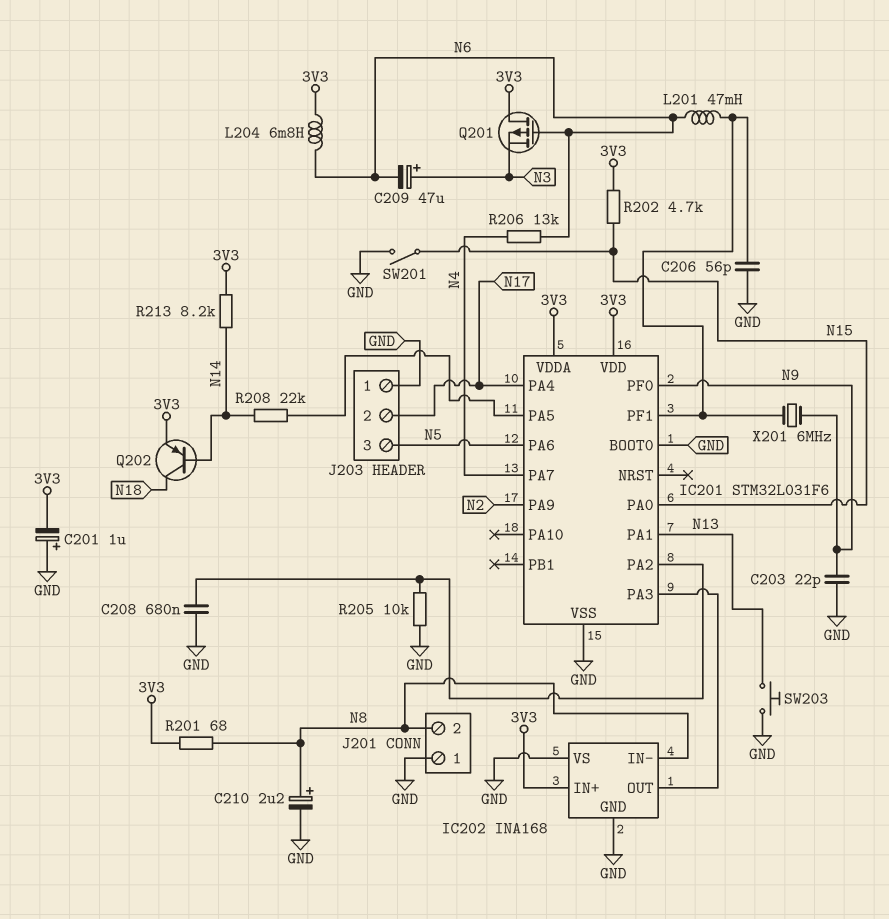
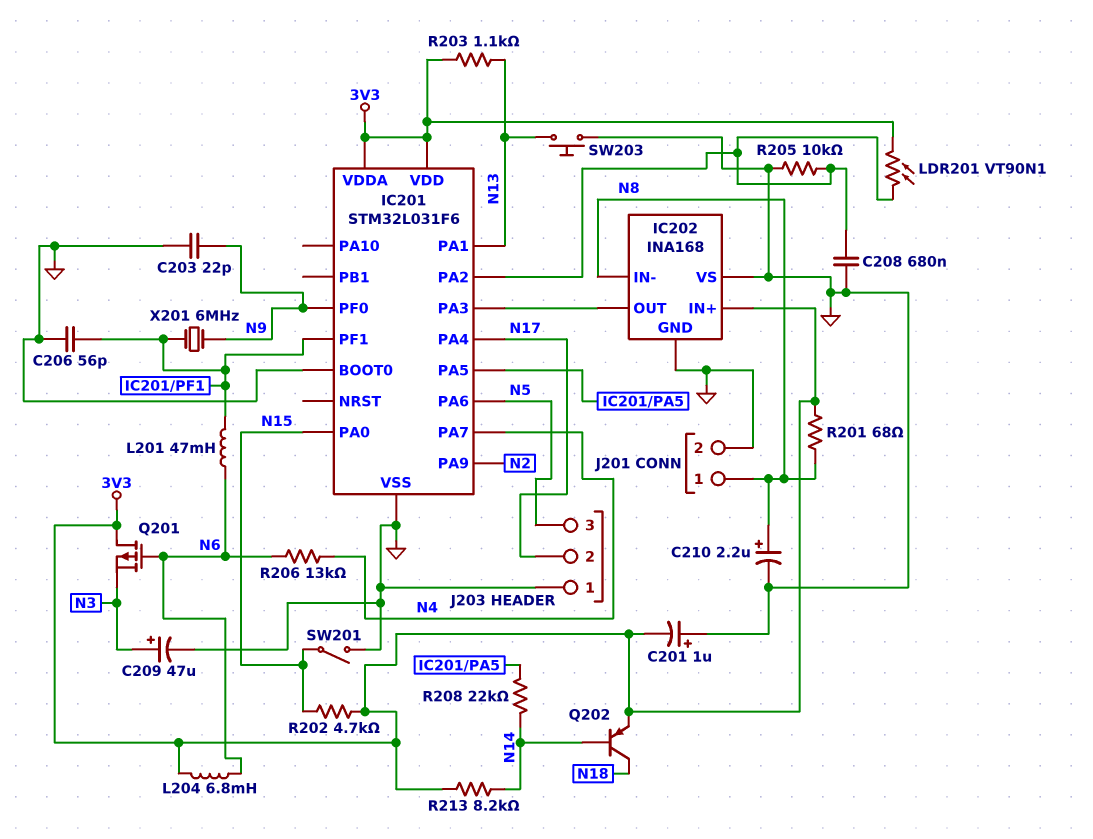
C209: 47uF (plus N3, minus N6) -> 47uF (plus N3, minus GND)
J201 pin 1: GND -> N8
J201 pin 2: N8 -> GND
LDR201: none -> VT90N1 (3V3, IC201/PA2)
R203: none -> 1.1k (3V3, N13)

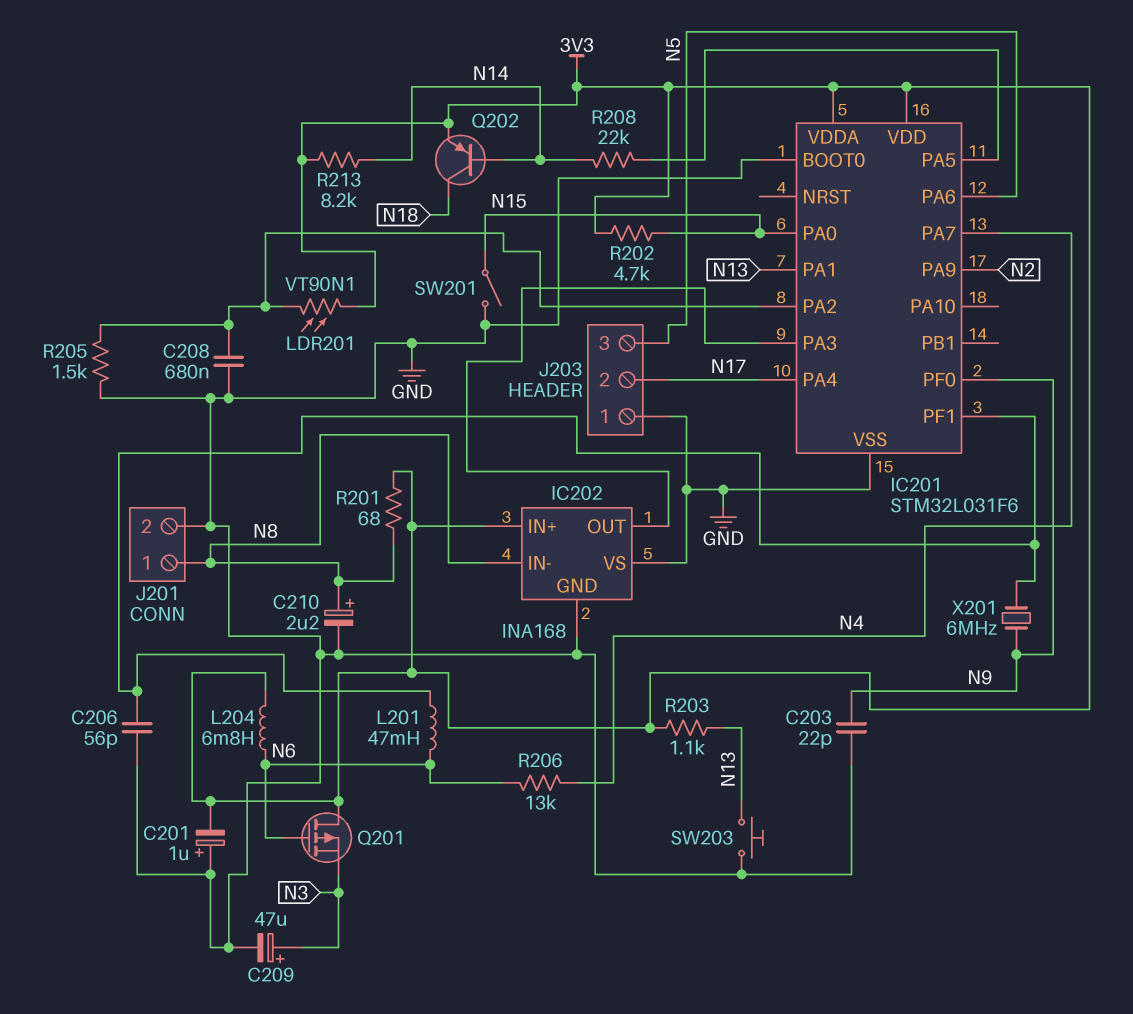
R205: 10k (GND, IC201/PA2) -> 1.5k (GND, IC201/PA2)

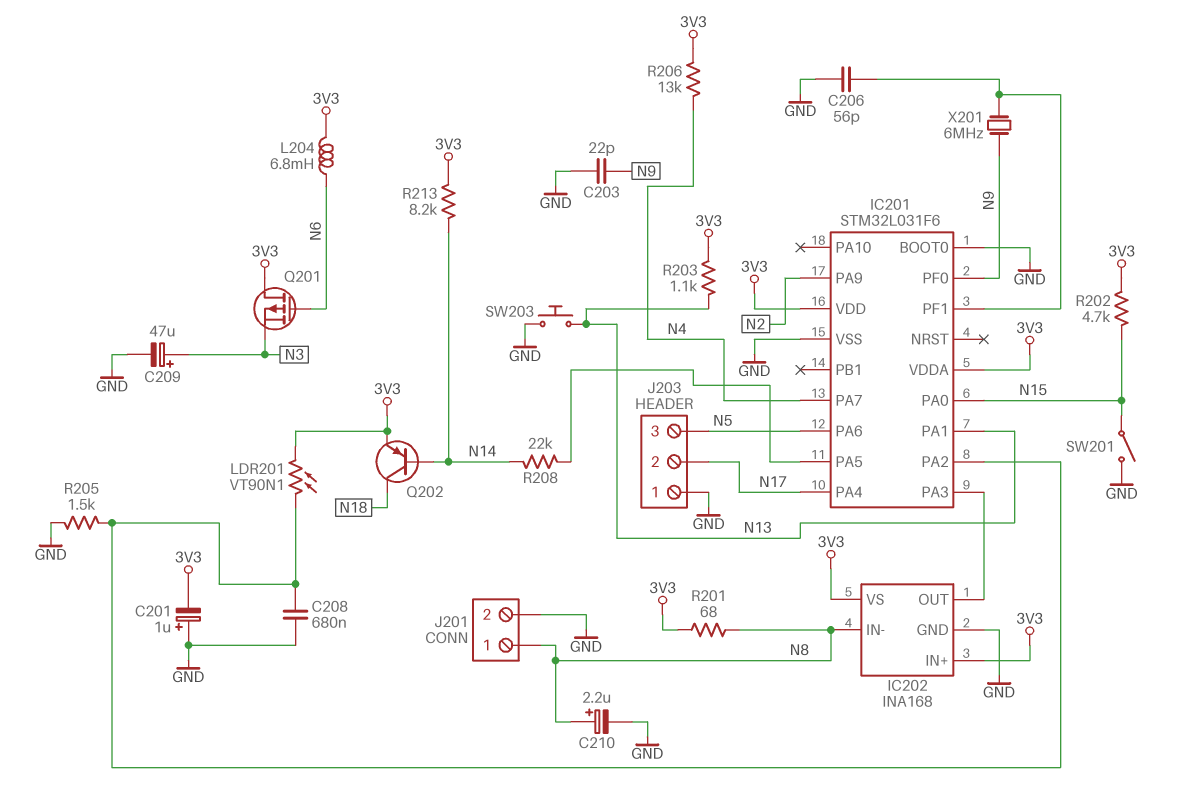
IC202 pin VS: GND -> 3V3
L201: 47mH (IC201/PF1, N6) -> none
R206: 13k (N4, N6) -> 13k (3V3, N4)

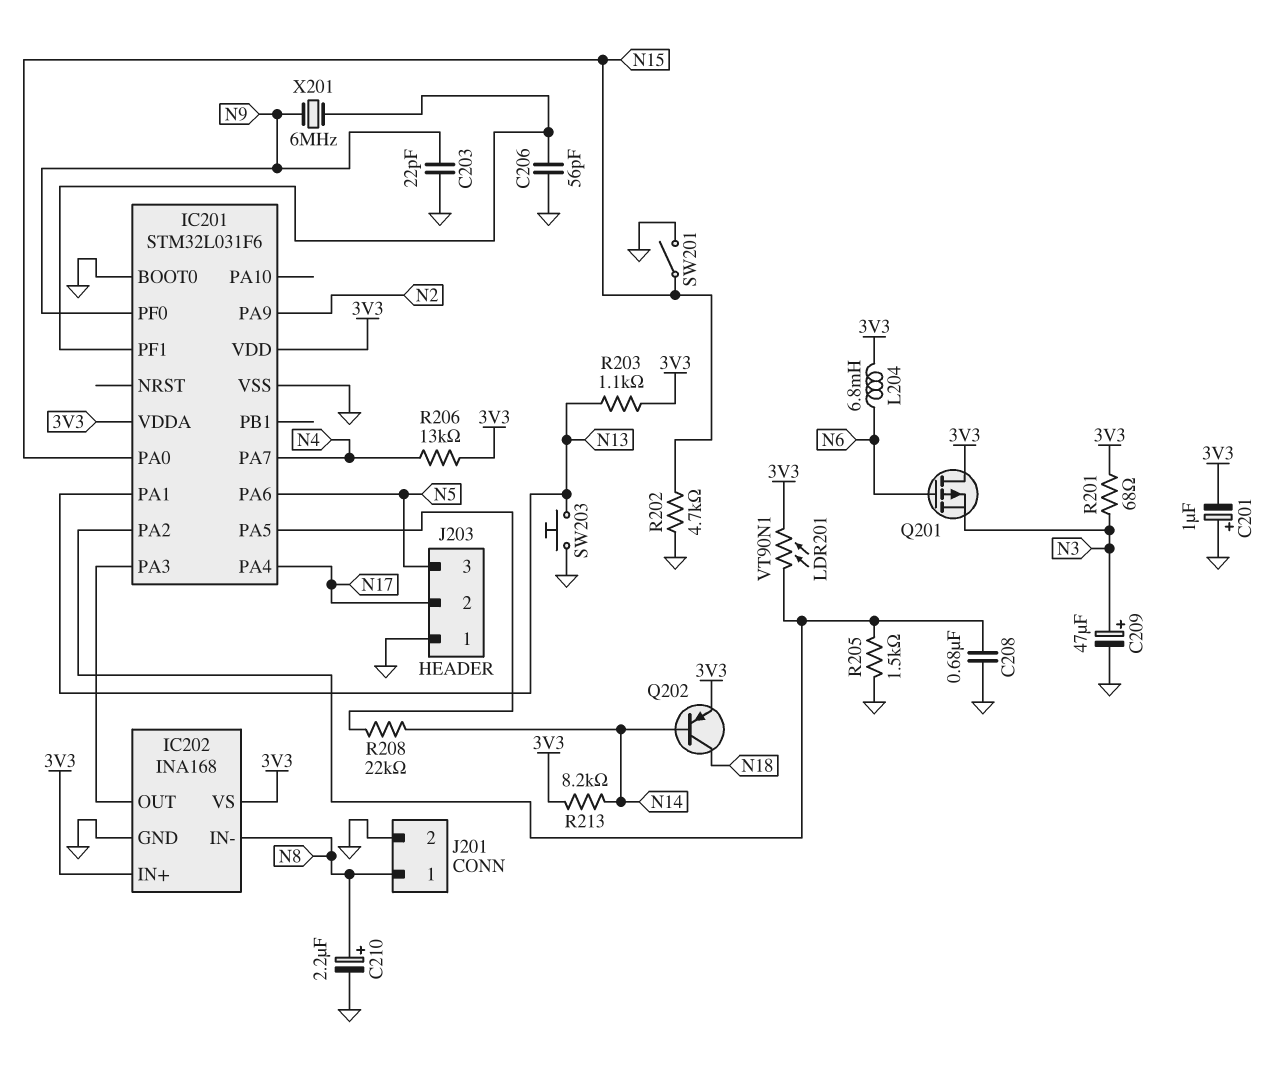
R201: 68 (3V3, N8) -> 68 (3V3, N3)
R202: 4.7k (3V3, N15) -> 4.7k (GND, N15)

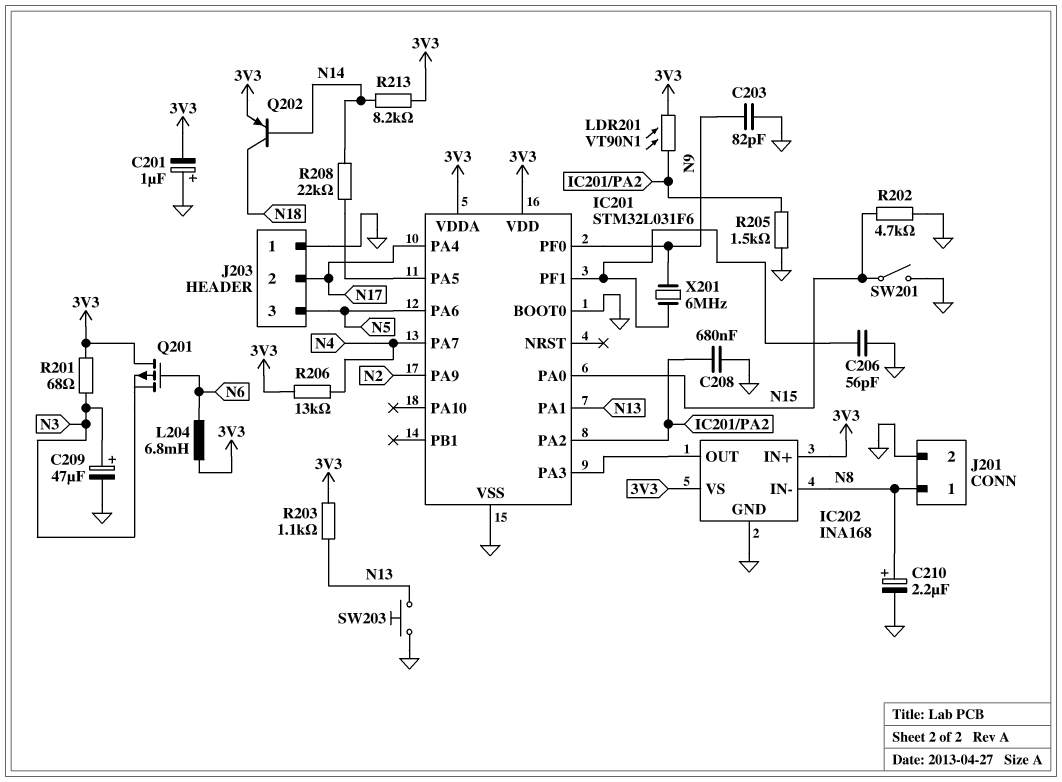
C203: 22pF (GND, N9) -> 82pF (GND, N9)

